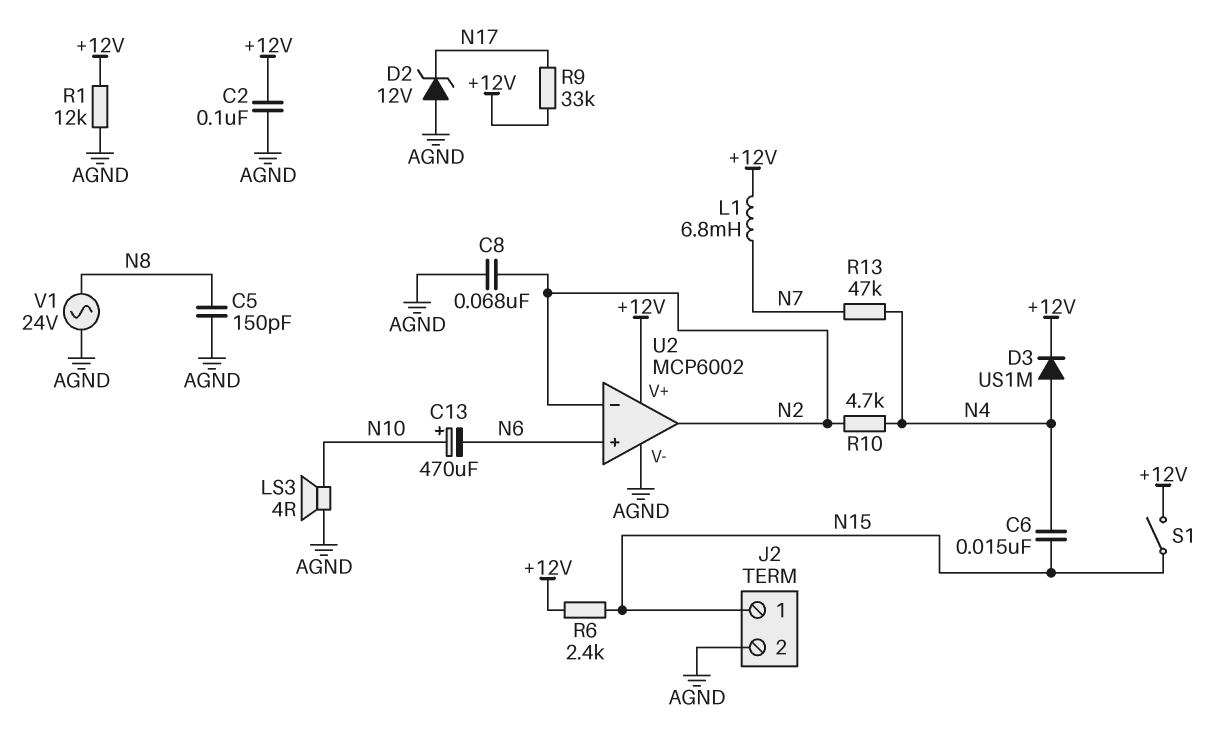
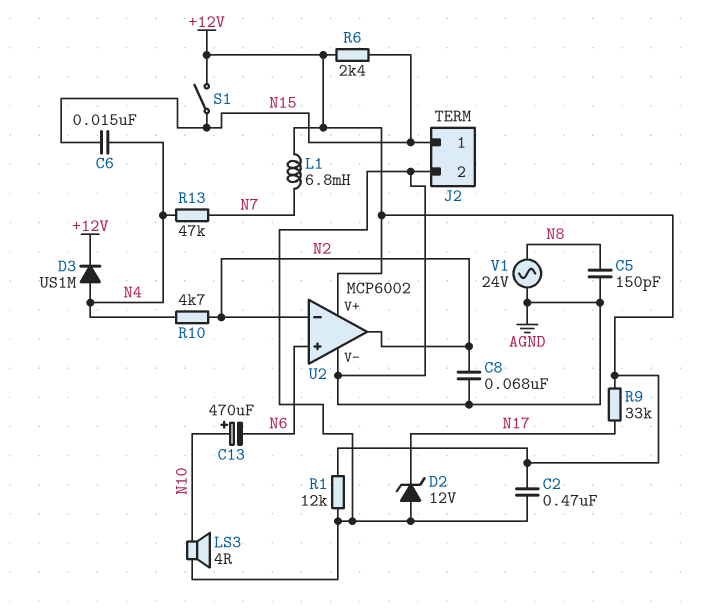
C2: 100nF (+12V, AGND) -> 470nF (+12V, AGND)

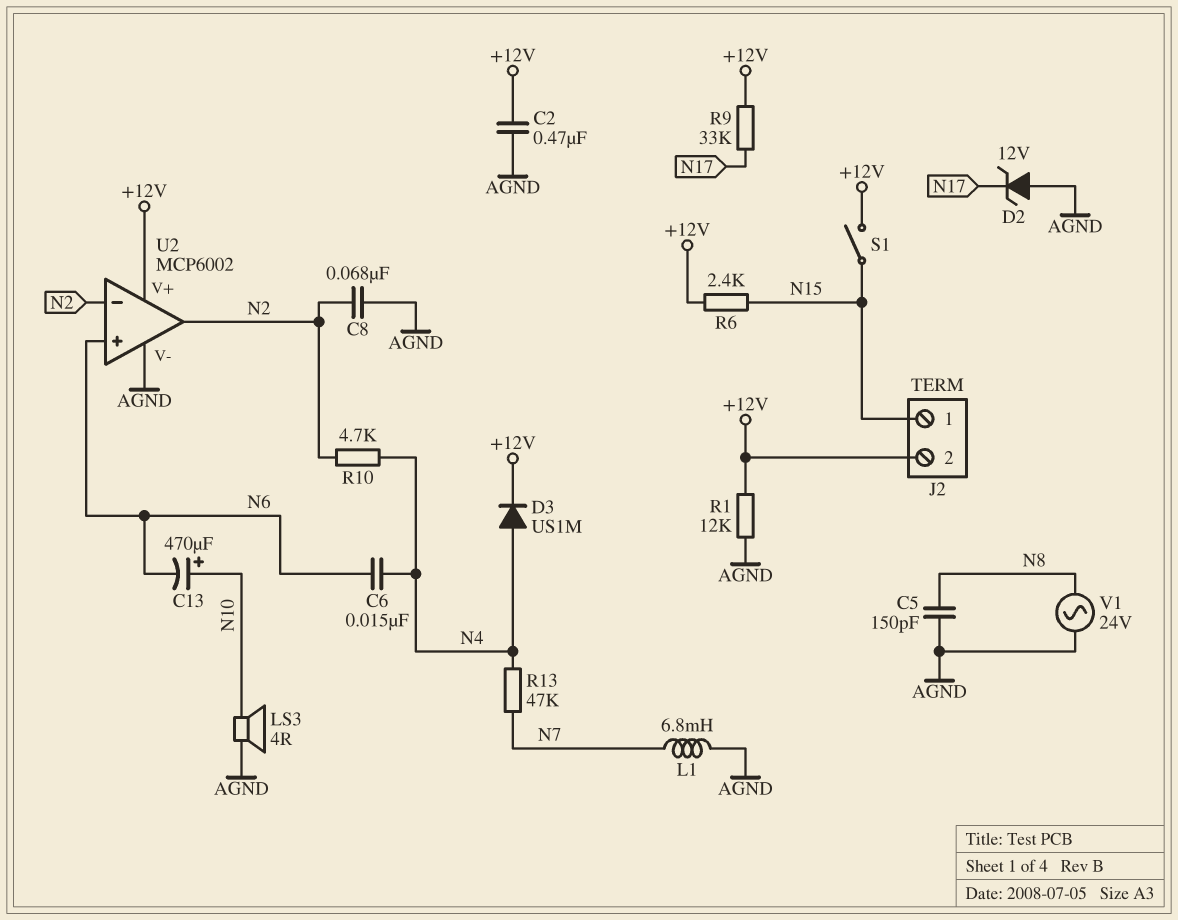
C6: 15nF (N4, N15) -> 15nF (N4, N6)
J2 pin 2: AGND -> +12V
L1: 6.8mH (+12V, N7) -> 6.8mH (AGND, N7)

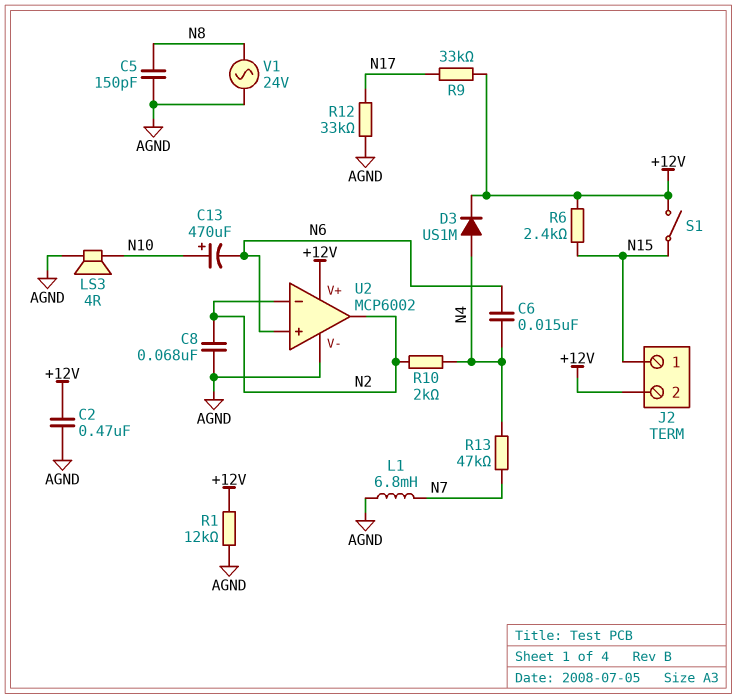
D2: zener 12V (A AGND, K N17) -> none
R10: 4.7k (N2, N4) -> 2k (N2, N4)
R12: none -> 33k (AGND, N17)

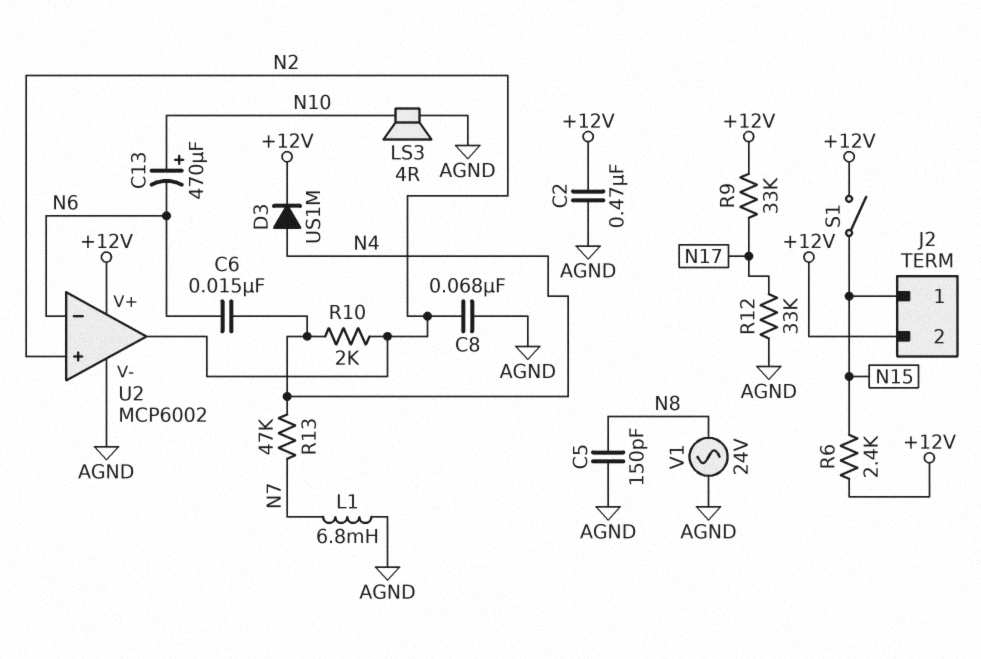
R1: 12k (+12V, AGND) -> none
U2 pin in+: N6 -> N2
U2 pin in-: N2 -> N6

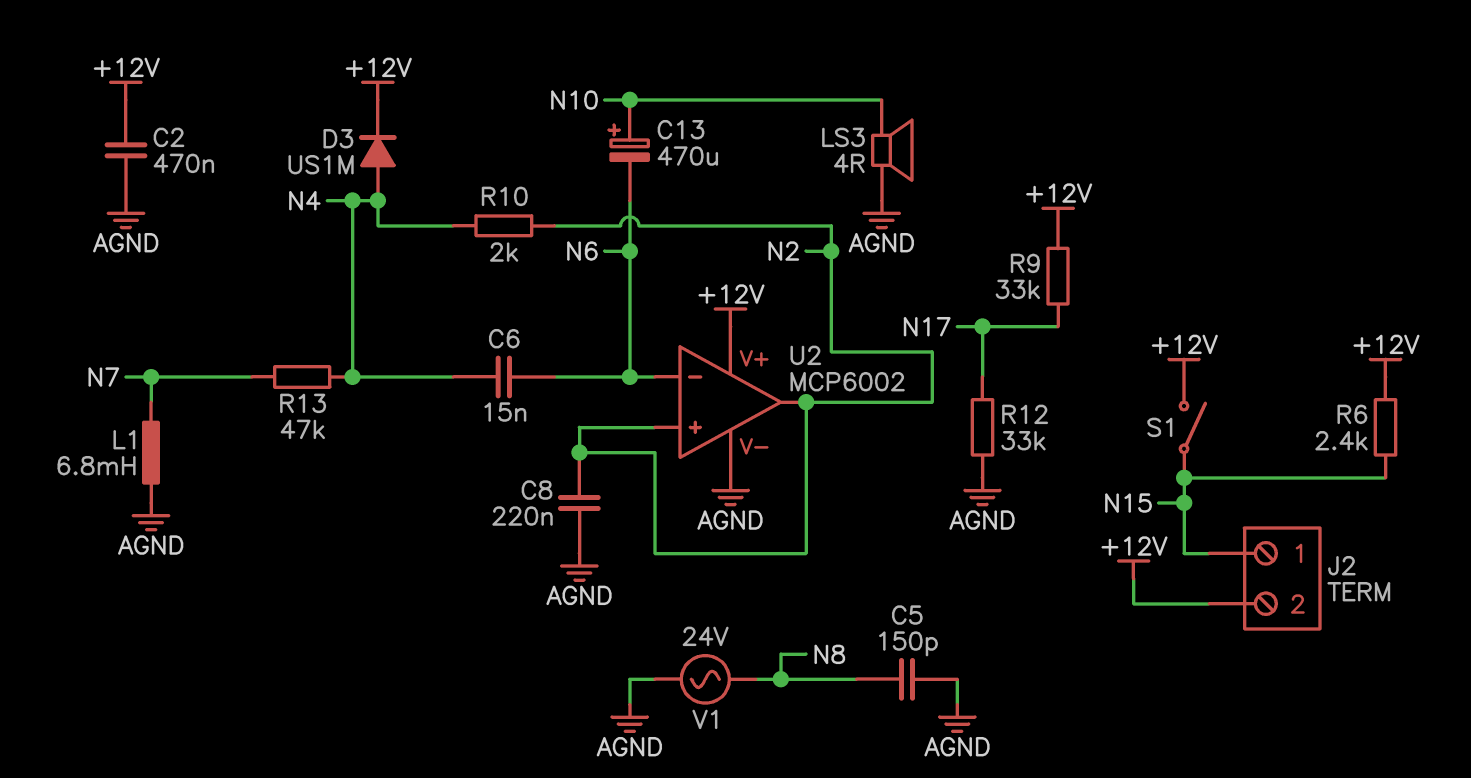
C8: 68nF (AGND, N2) -> 220nF (AGND, N2)

